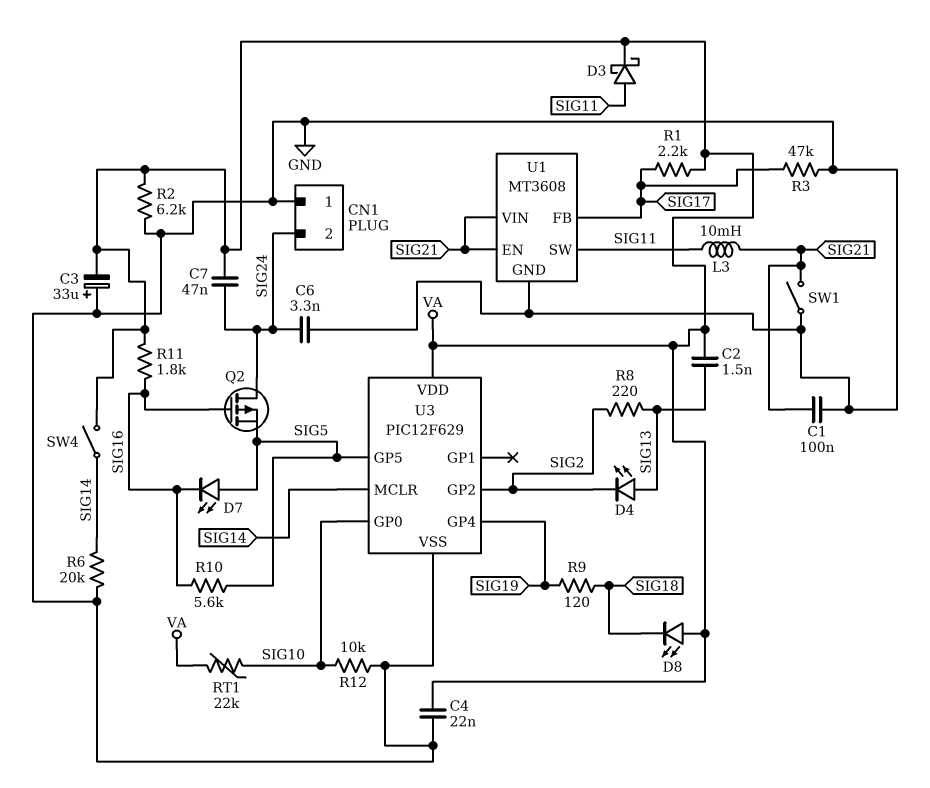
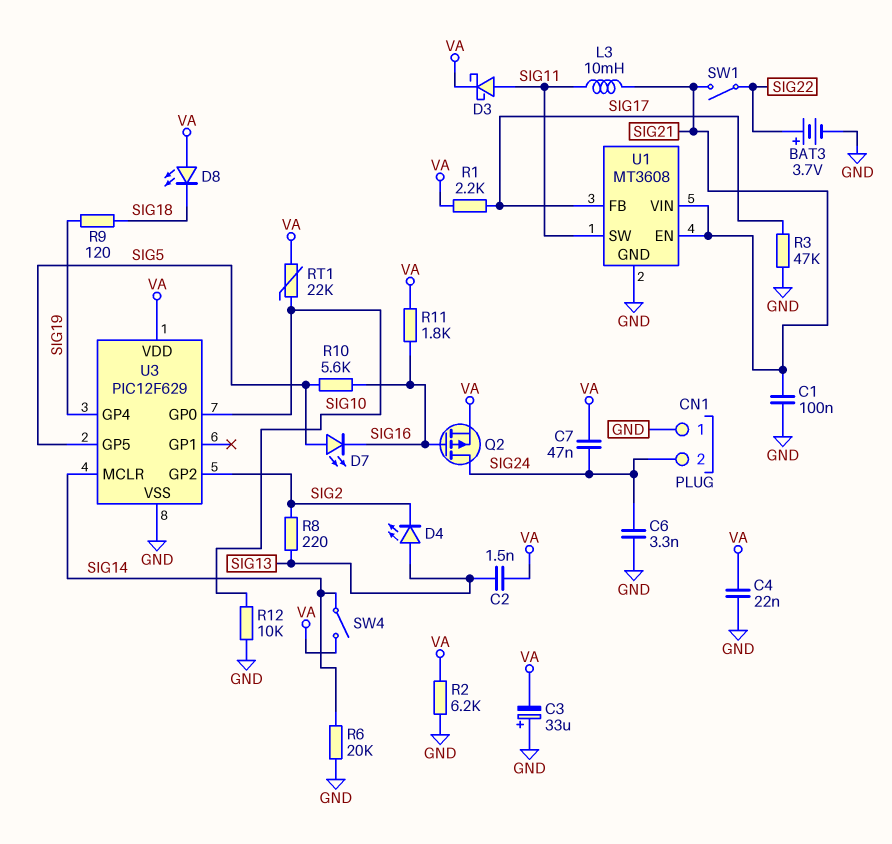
BAT3: none -> 3.7V (plus SIG22, minus GND)
Q2: PMOS (G SIG16, D SIG24, S SIG5) -> PMOS (G SIG16, D SIG24, S VA)
SW1: switch (GND, SIG21) -> switch (SIG21, SIG22)

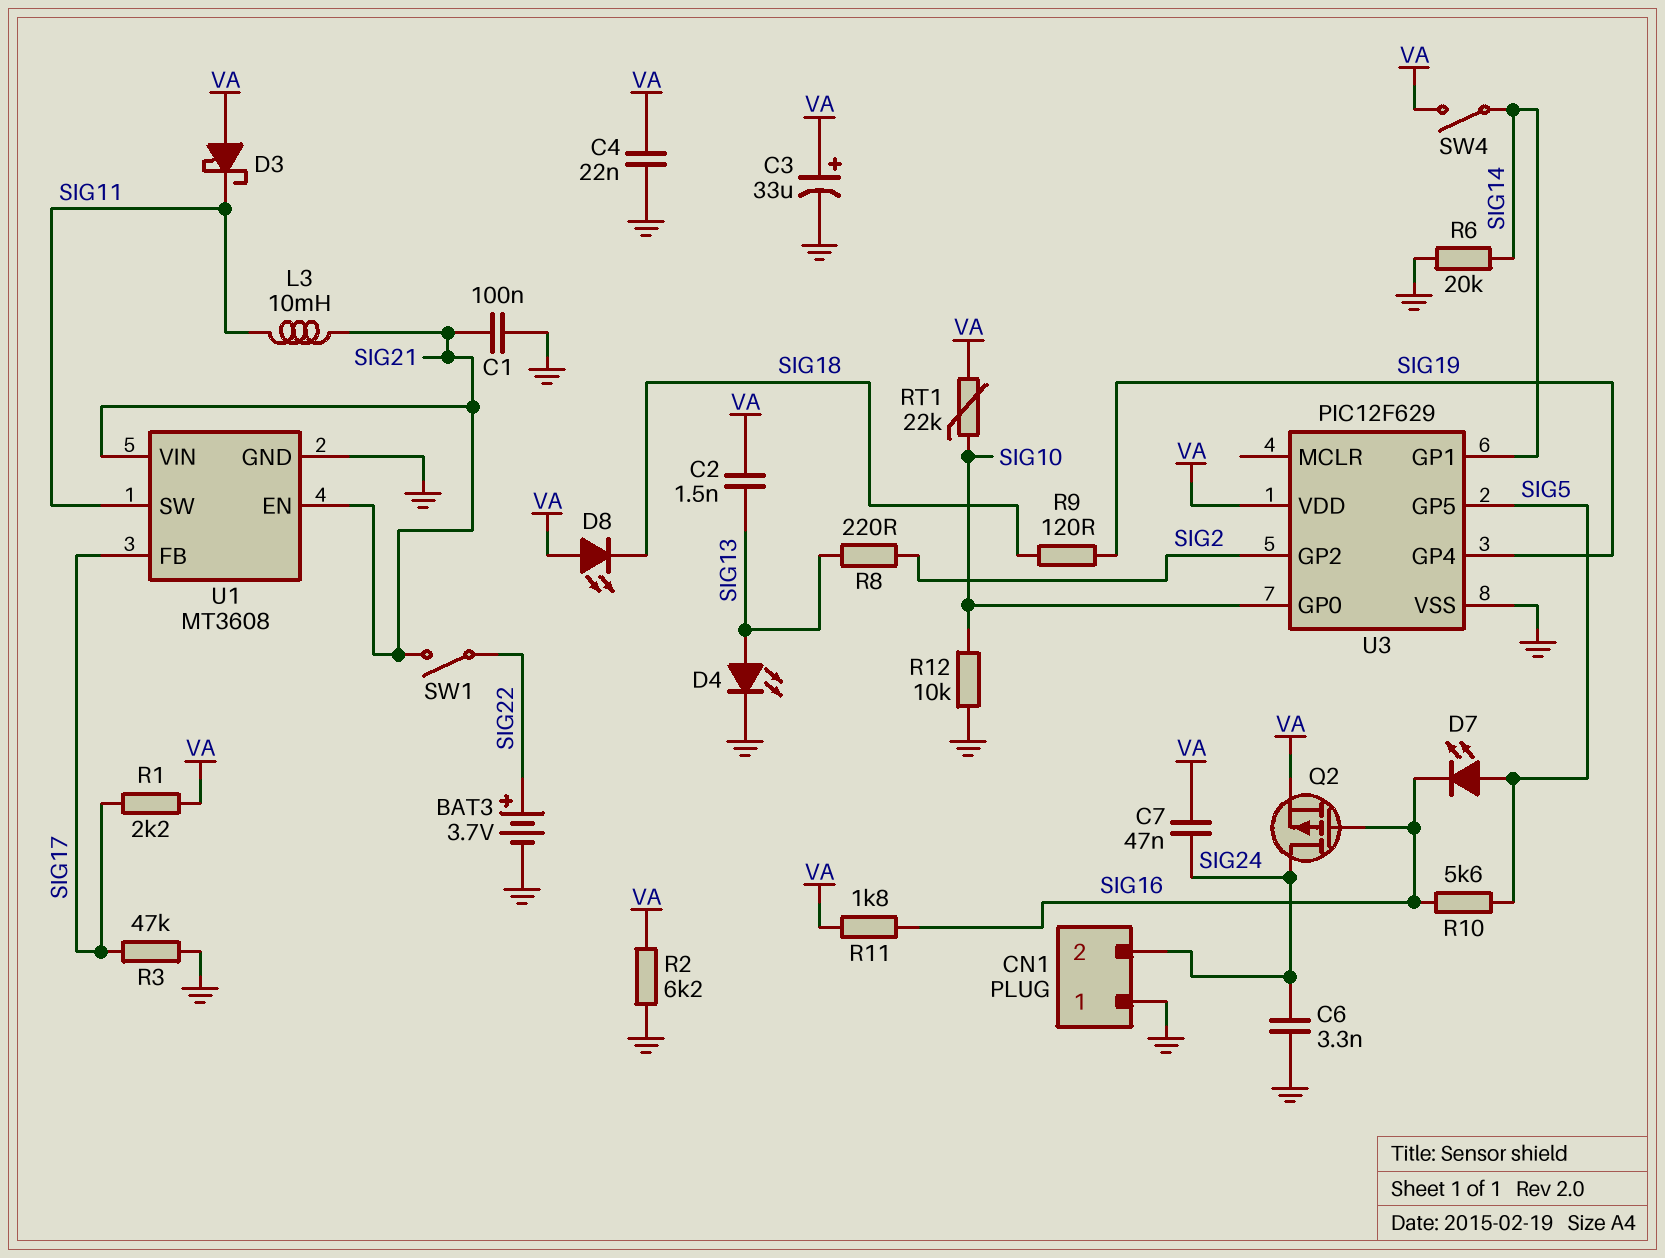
C3: 33uF (plus GND, minus VA) -> 33uF (plus VA, minus GND)
D3: schottky (A SIG11, K VA) -> schottky (A VA, K SIG11)
D4: LED (A SIG13, K SIG2) -> LED (A SIG13, K GND)
U3 pin GP1: none -> SIG14
U3 pin MCLR: SIG14 -> none

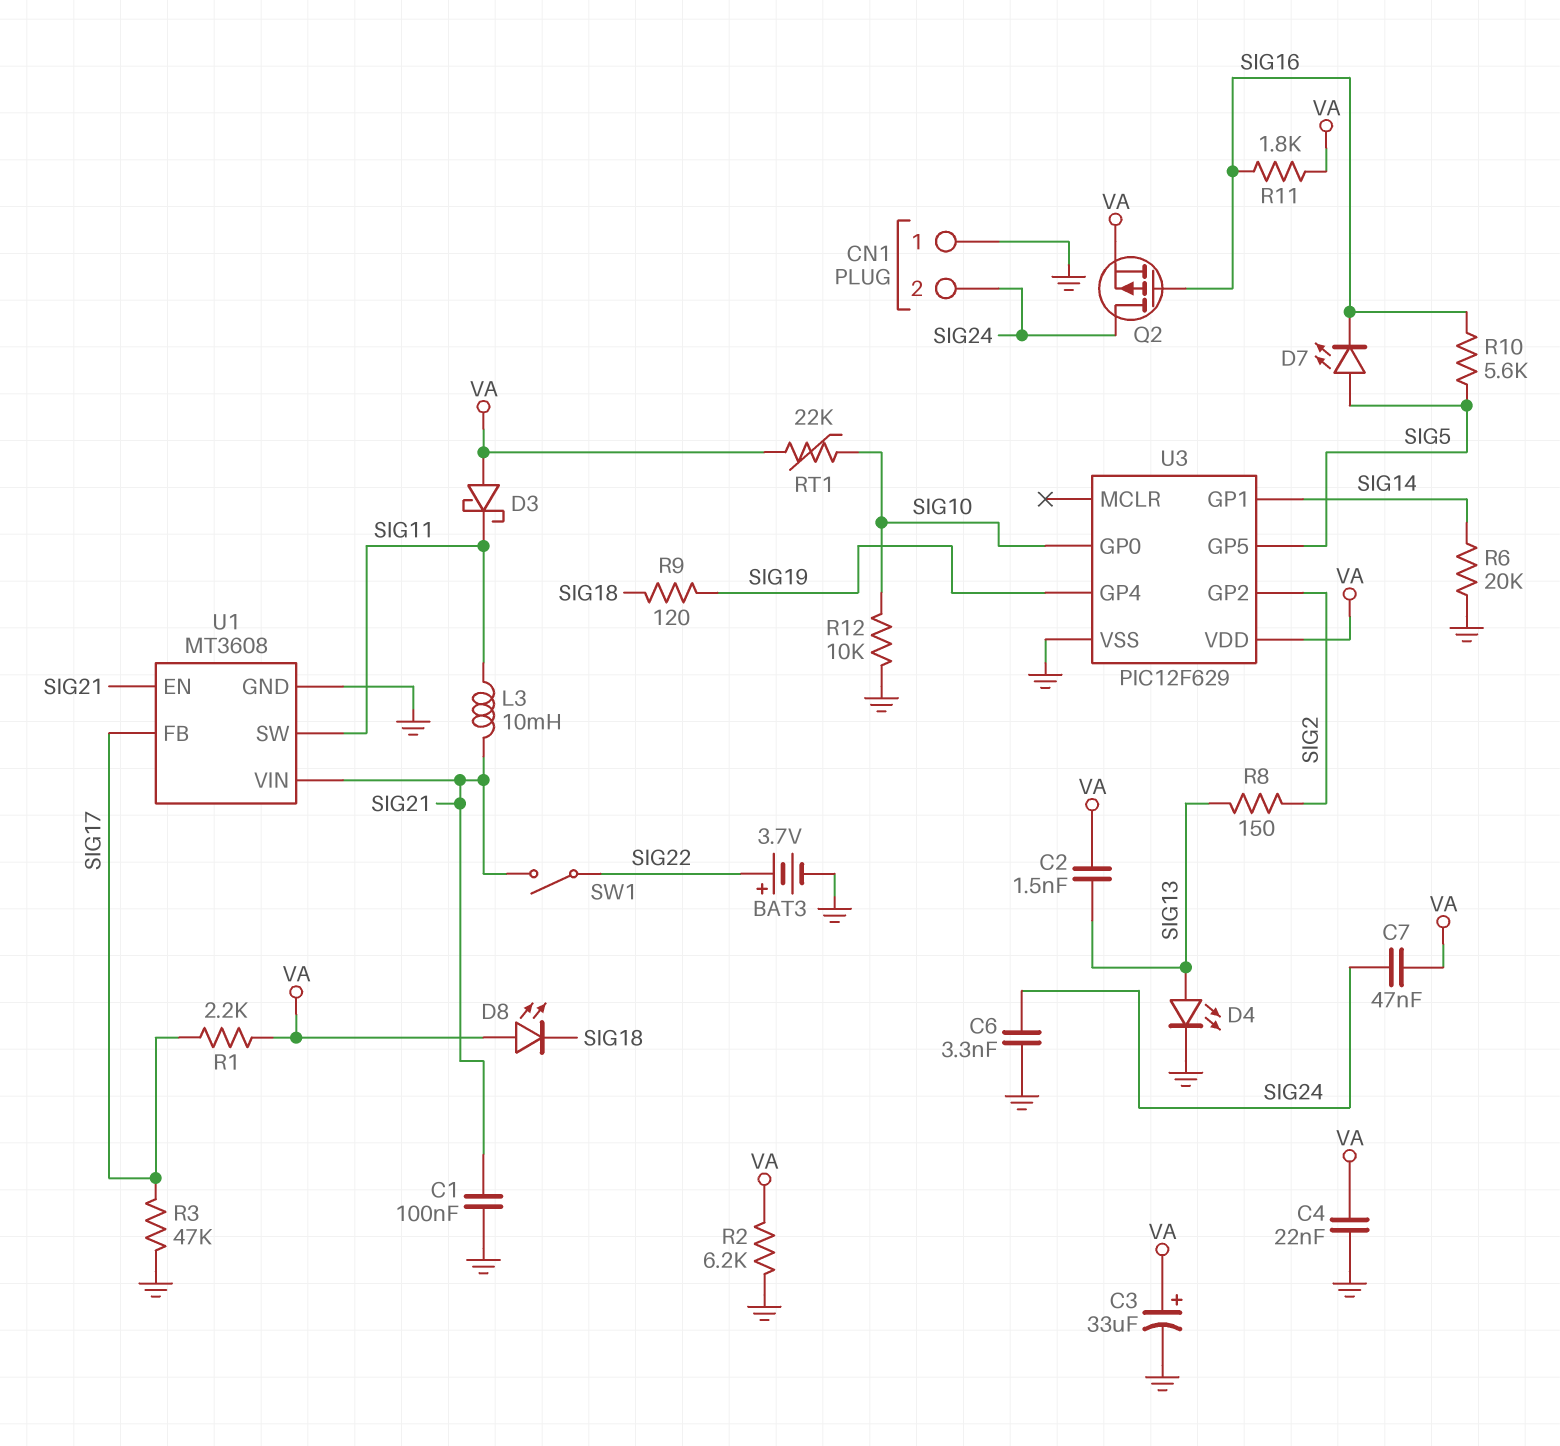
R8: 220 (SIG2, SIG13) -> 150 (SIG2, SIG13)
SW4: switch (SIG14, VA) -> none

